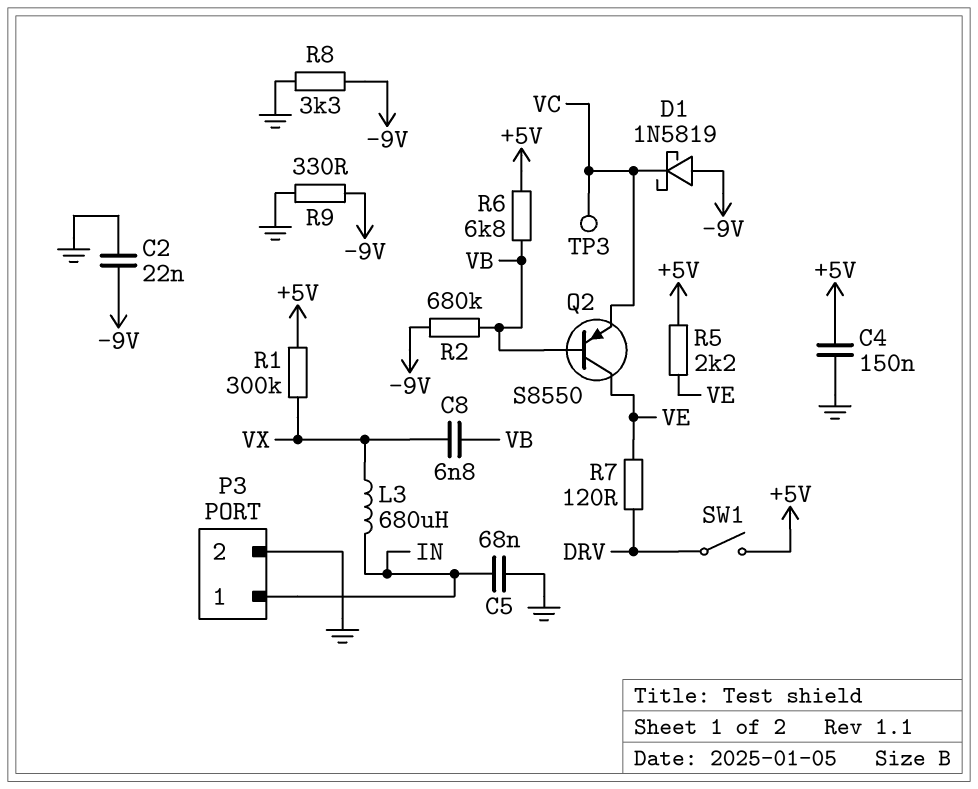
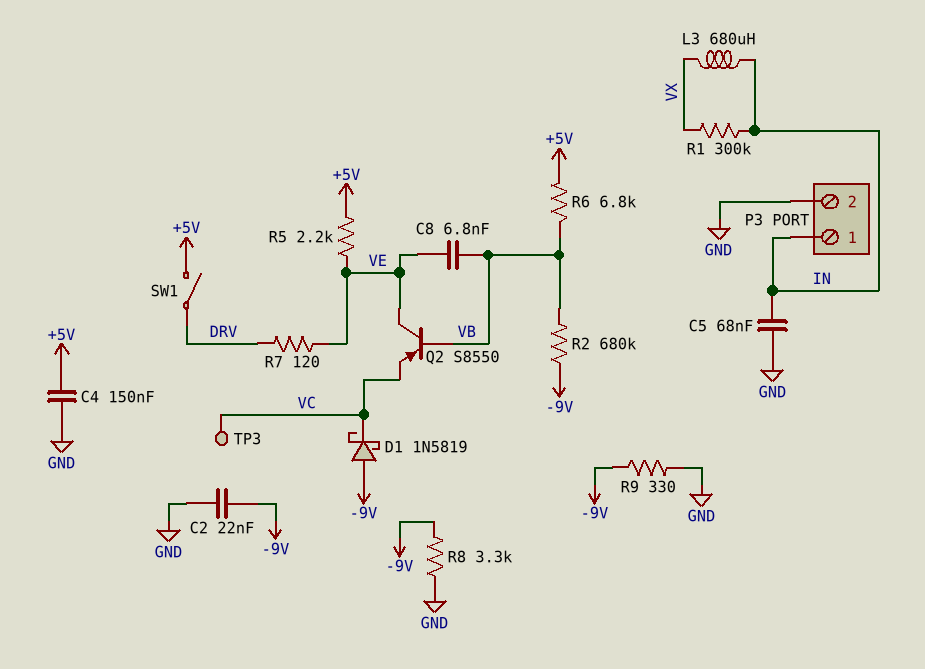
C8: 6.8nF (VB, VX) -> 6.8nF (VB, VE)
R1: 300k (+5V, VX) -> 300k (IN, VX)

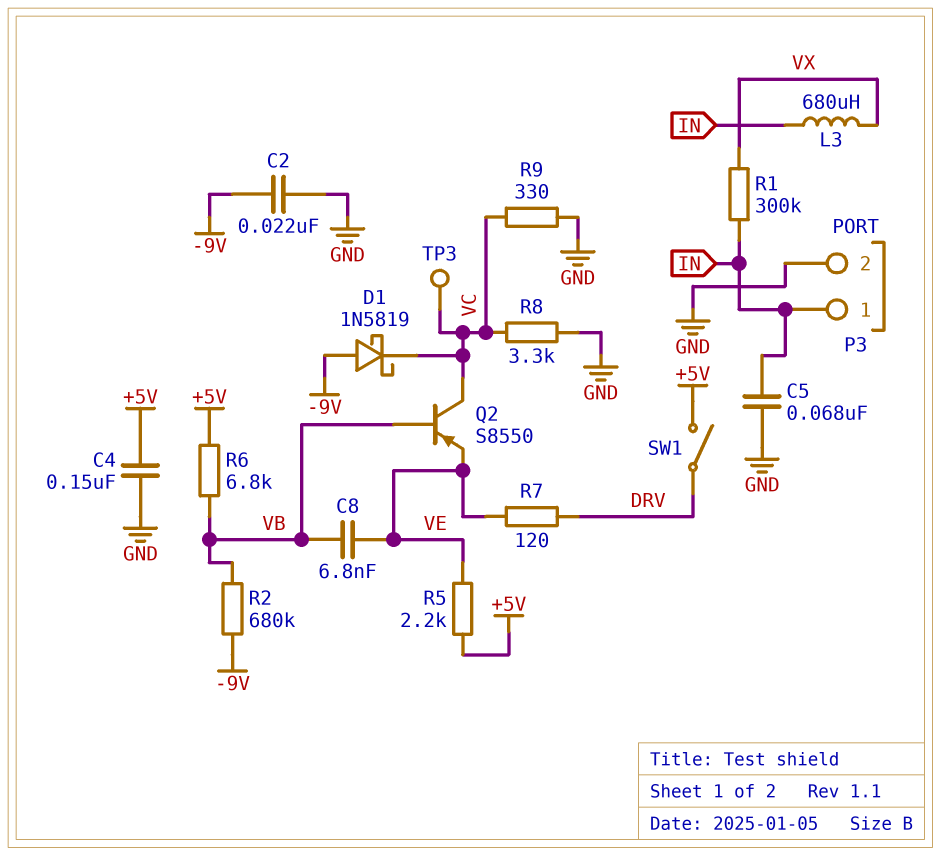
Q2: PNP S8550 (B VB, C VE, E VC) -> PNP S8550 (B VB, C VC, E VE)
R8: 3.3k (-9V, GND) -> 3.3k (GND, VC)
R9: 330 (-9V, GND) -> 330 (GND, VC)

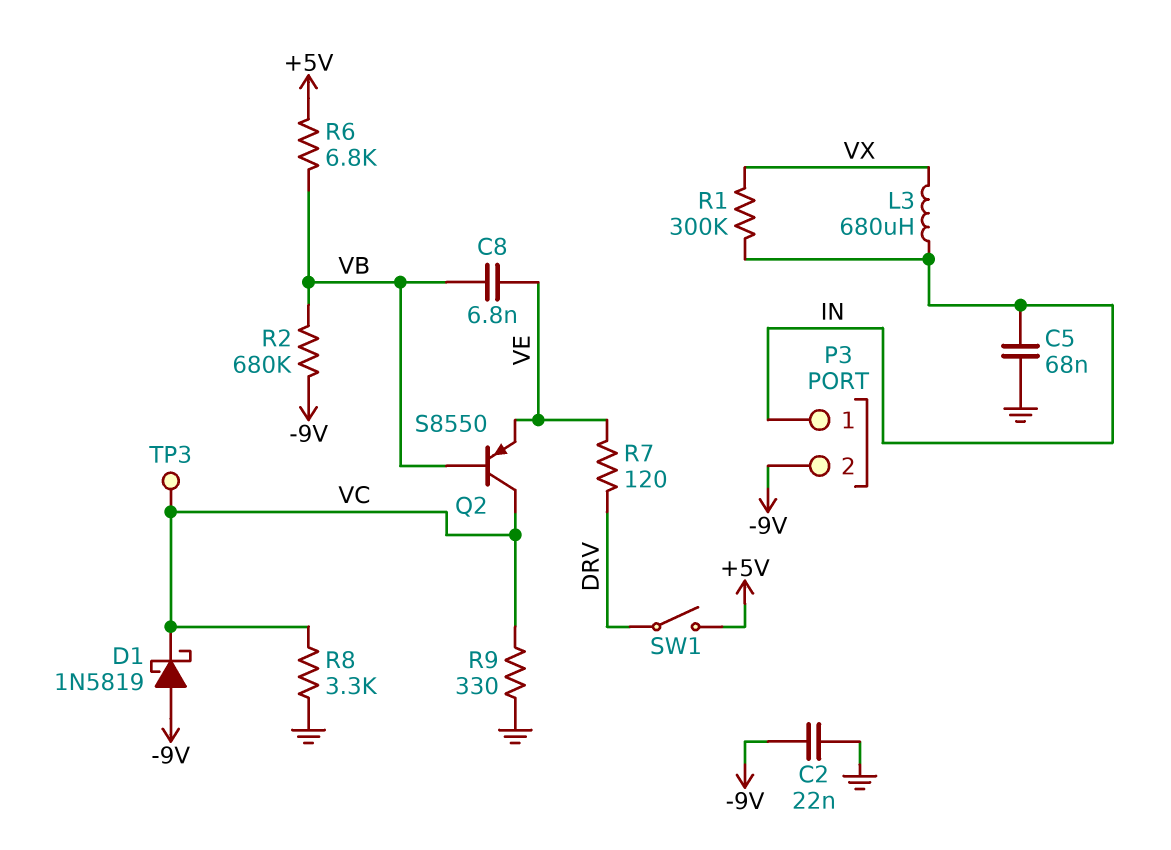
C4: 150nF (+5V, GND) -> none
P3 pin 2: GND -> -9V
R5: 2.2k (+5V, VE) -> none

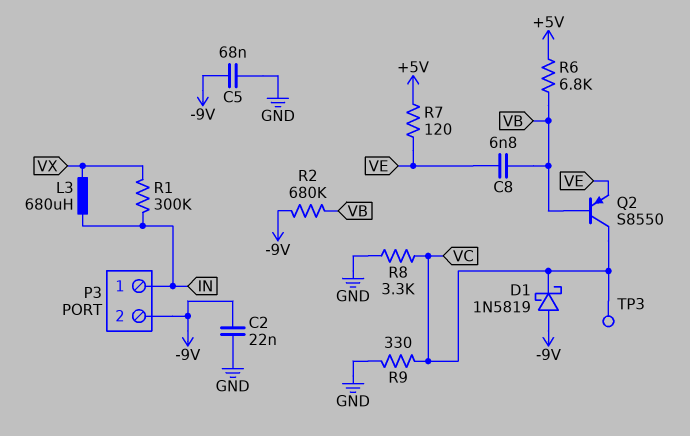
C5: 68nF (GND, IN) -> 68nF (-9V, GND)
R7: 120 (DRV, VE) -> 120 (+5V, VE)
SW1: switch (+5V, DRV) -> none

